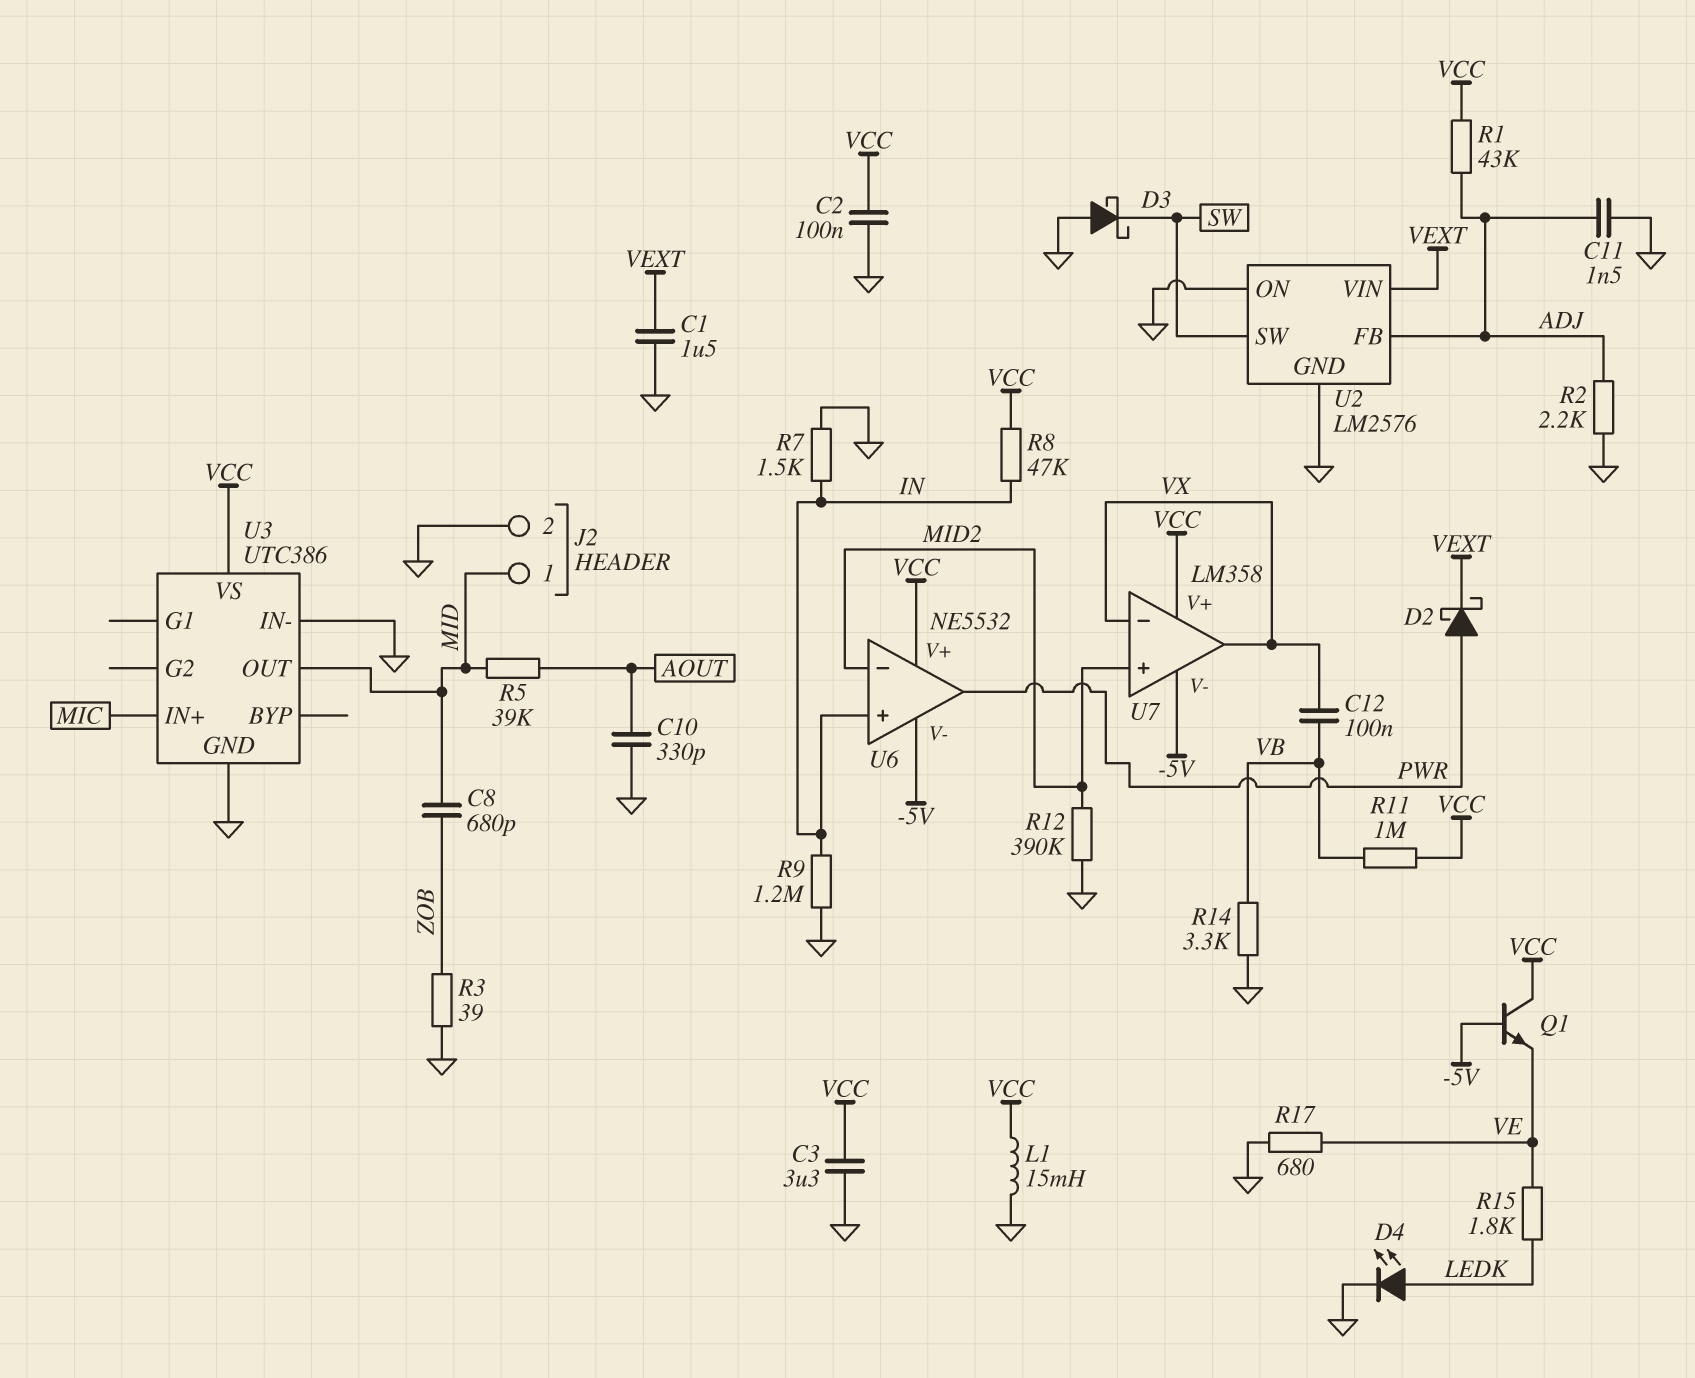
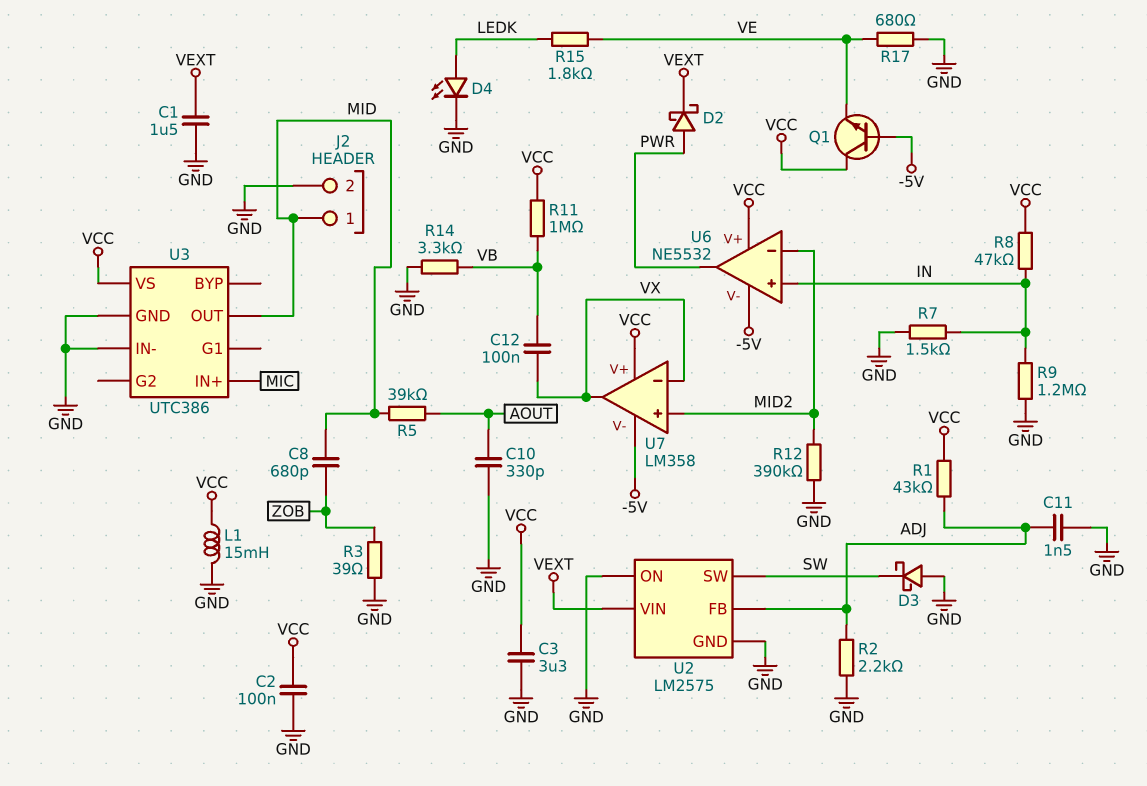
U2: LM2576 -> LM2575

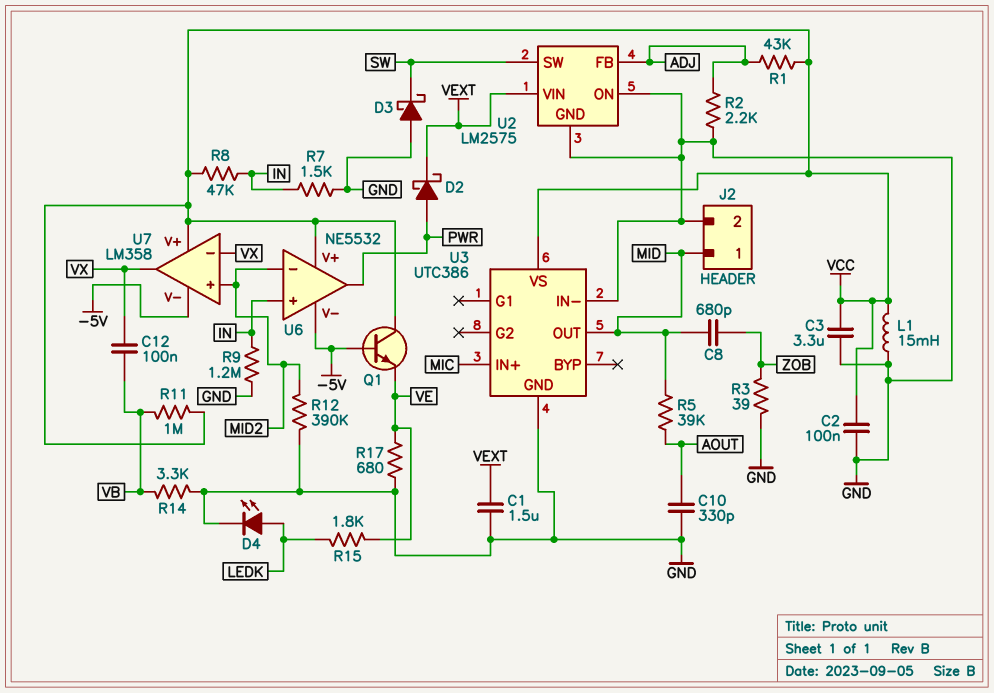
C11: 1.5nF (ADJ, GND) -> none

